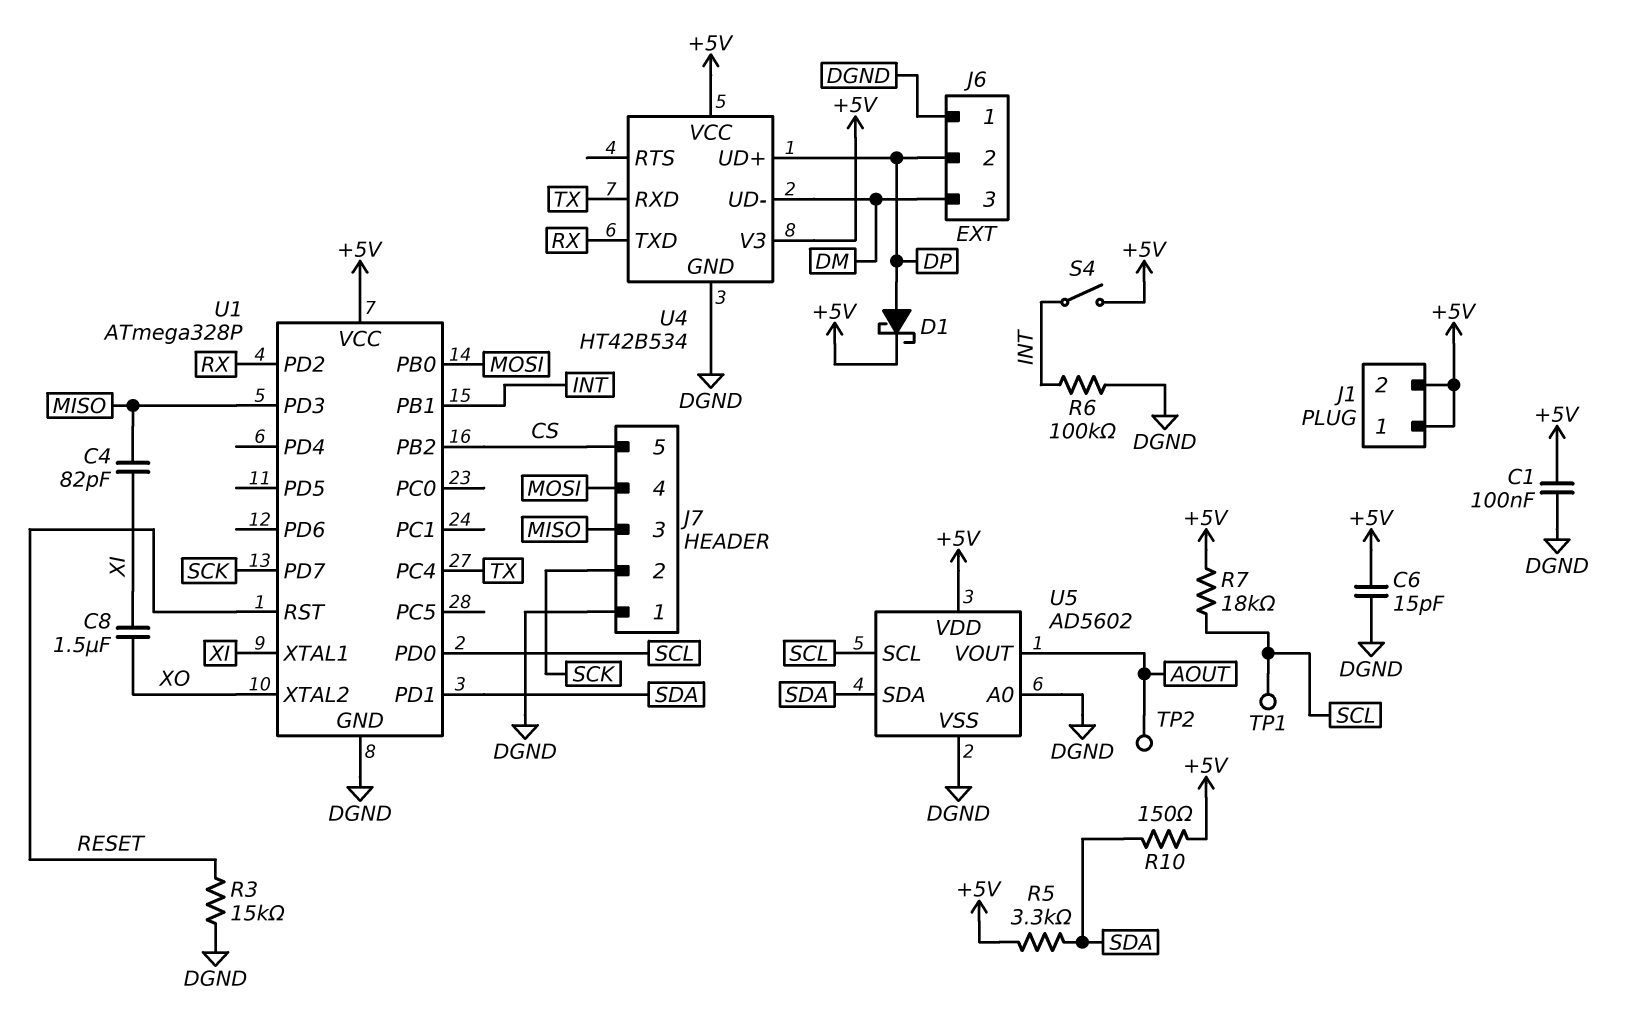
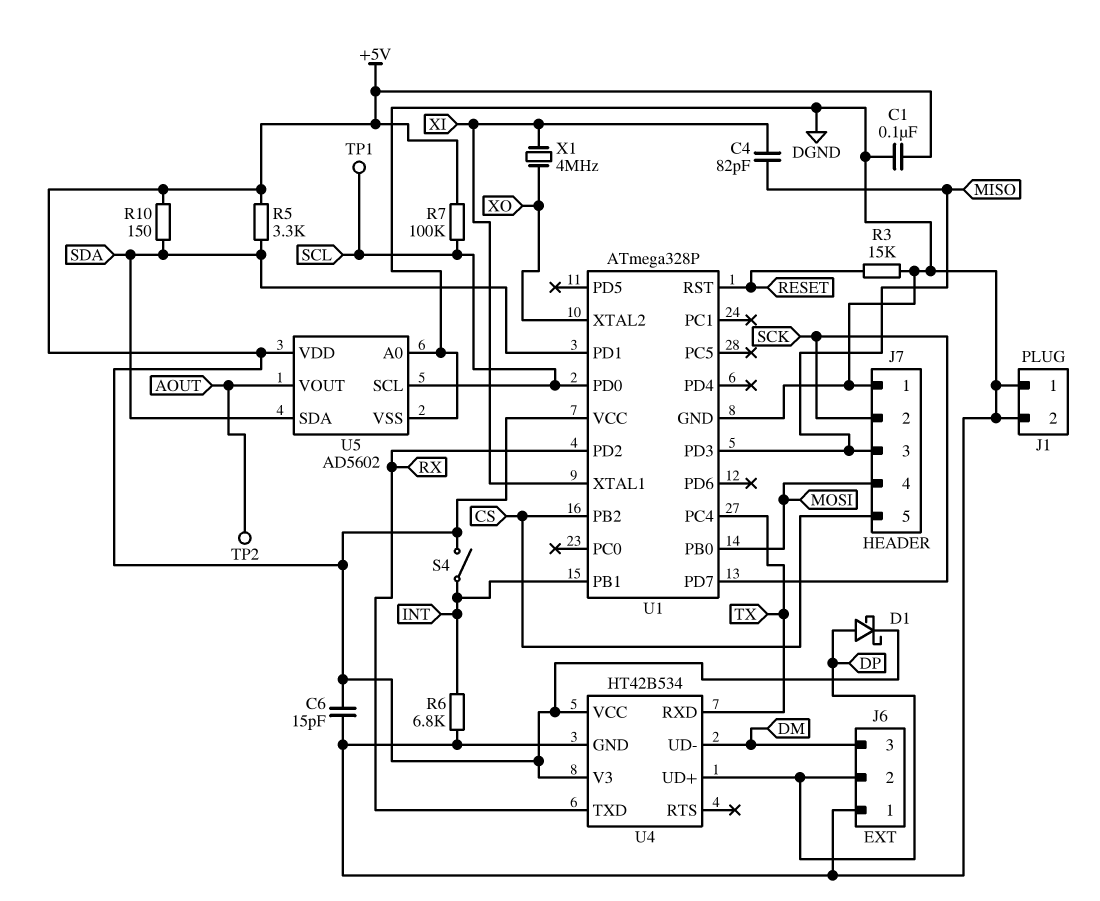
C8: 1.5uF (XI, XO) -> none
J1 pin 1: +5V -> DGND
J1 pin 2: +5V -> DGND
R6: 100k (DGND, INT) -> 6.8k (DGND, INT)
R7: 18k (+5V, SCL) -> 100k (+5V, SCL)
X1: none -> 4MHz (XI, XO)

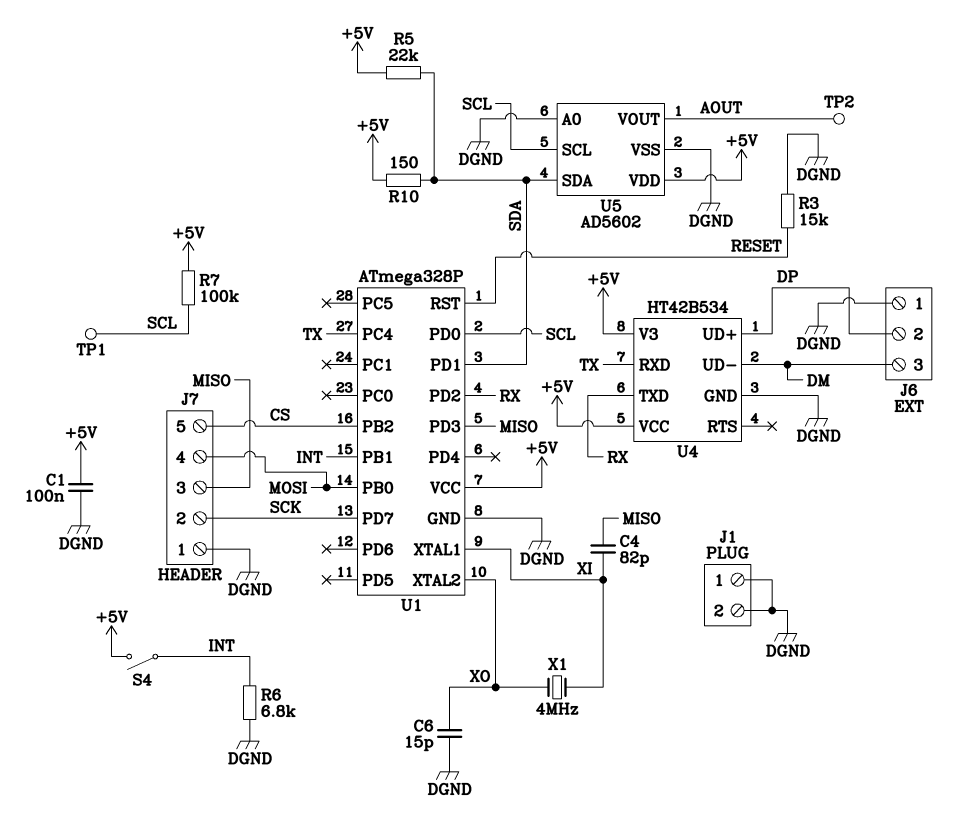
C6: 15pF (+5V, DGND) -> 15pF (DGND, XO)
D1: schottky (A DP, K +5V) -> none
R5: 3.3k (+5V, SDA) -> 22k (+5V, SDA)

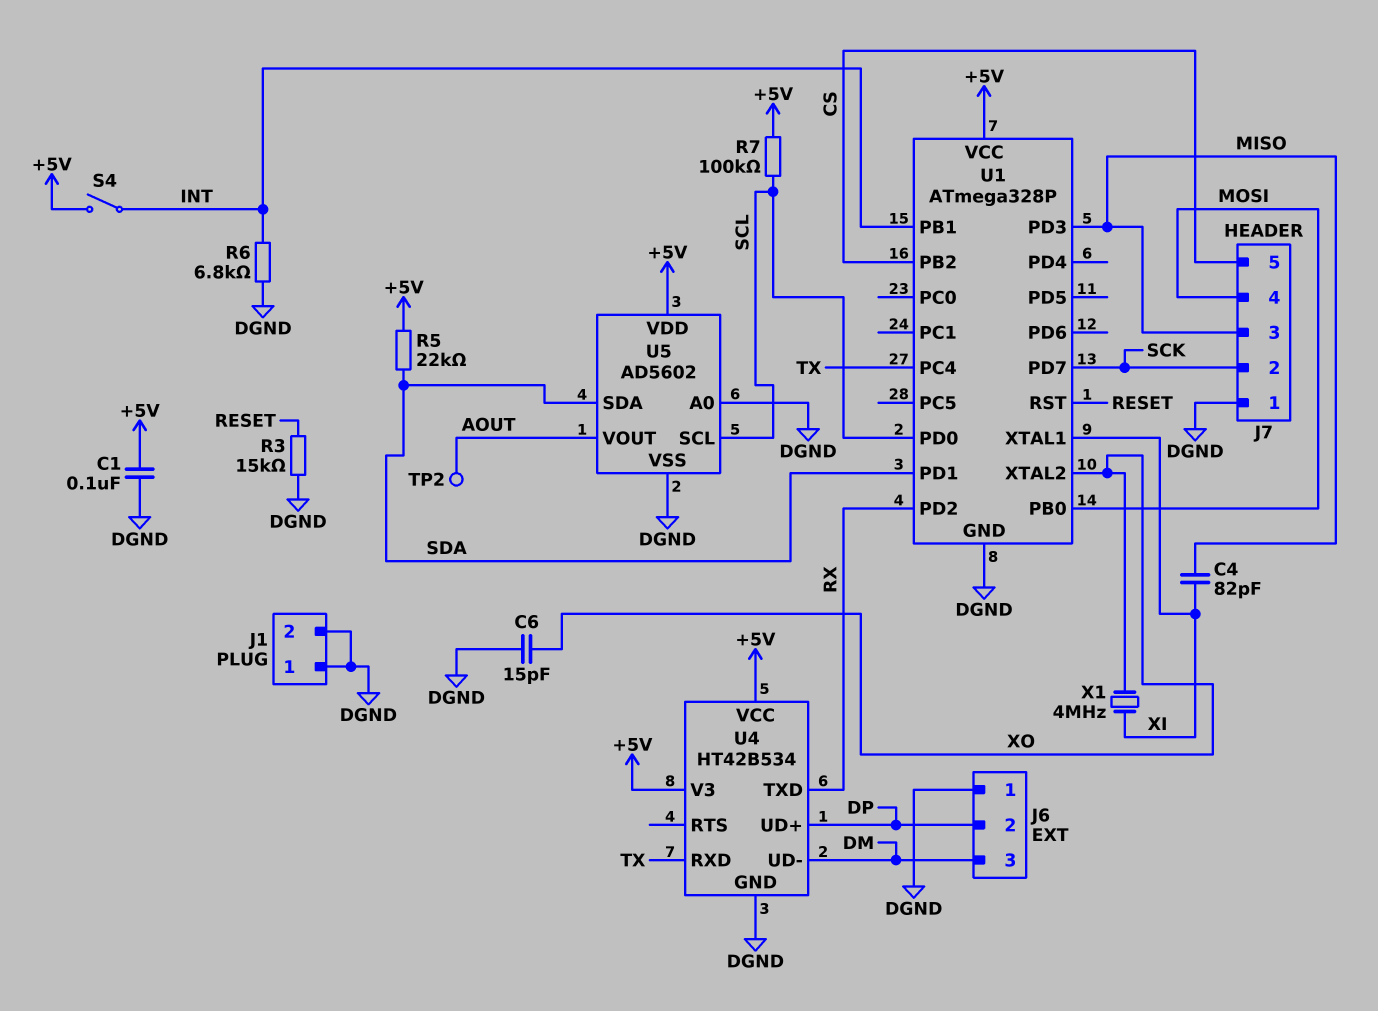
R10: 150 (+5V, SDA) -> none
TP1: test point (SCL) -> none

